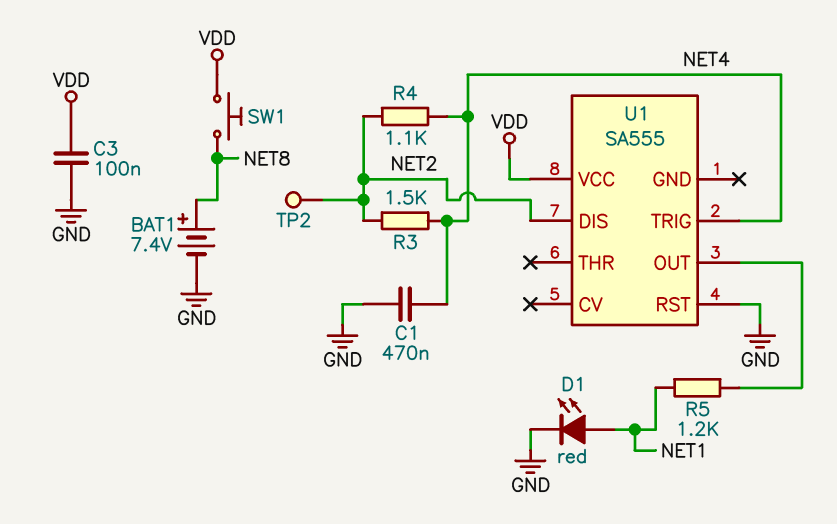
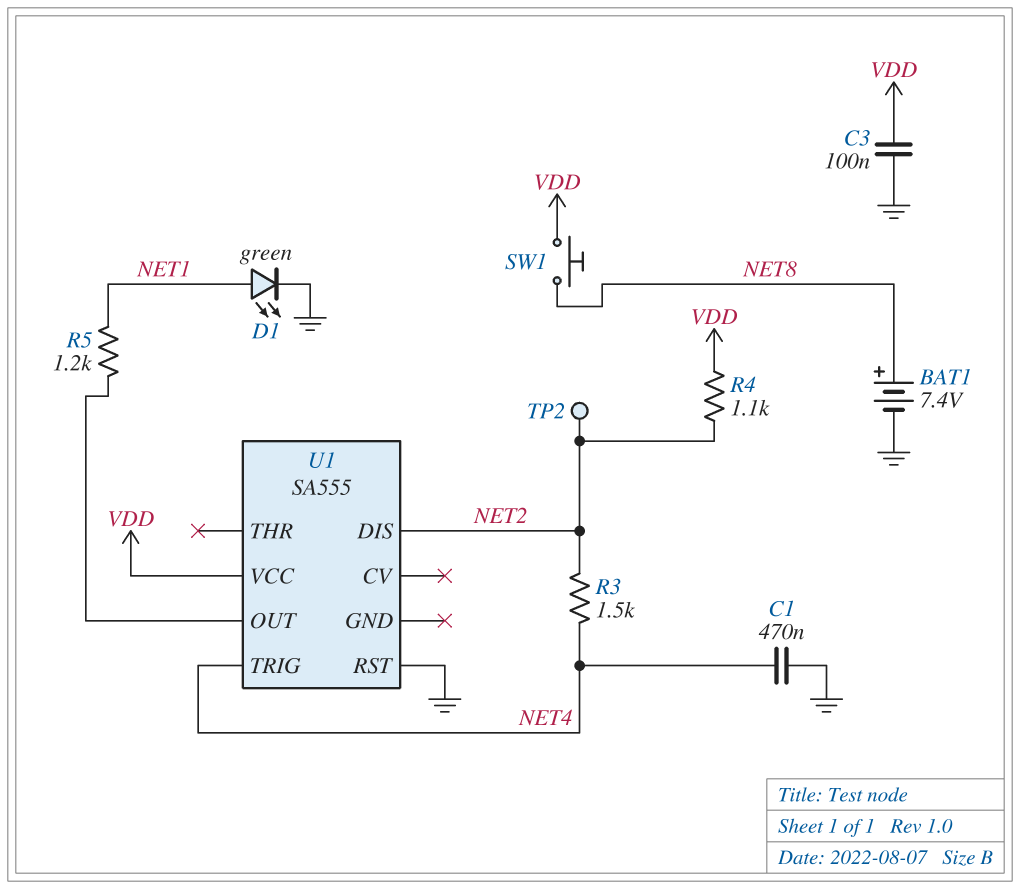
D1: LED red (A NET1, K GND) -> LED green (A NET1, K GND)
R4: 1.1k (NET2, NET4) -> 1.1k (NET2, VDD)

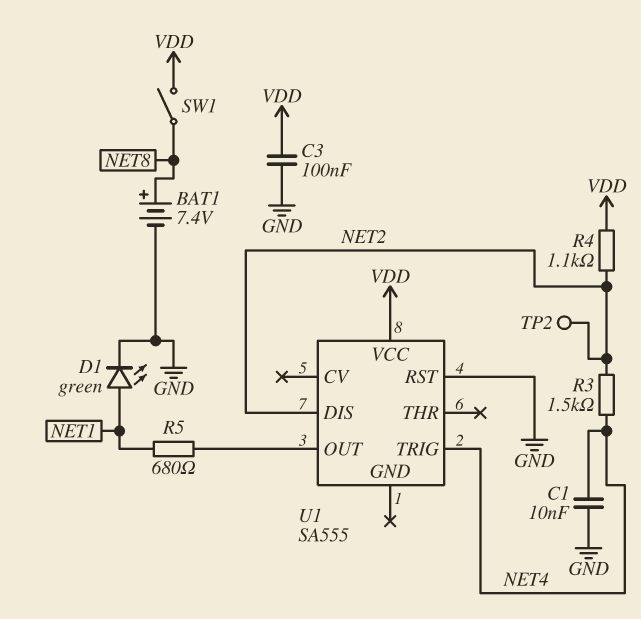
C1: 470nF (GND, NET4) -> 10nF (GND, NET4)
R5: 1.2k (NET1, U1/OUT) -> 680 (NET1, U1/OUT)
SW1: button (NET8, VDD) -> switch (NET8, VDD)

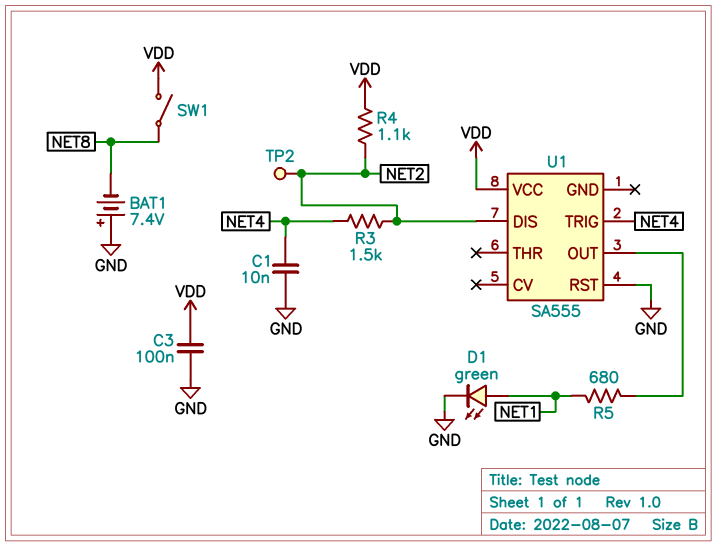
BAT1: 7.4V (plus NET8, minus GND) -> 7.4V (plus GND, minus NET8)

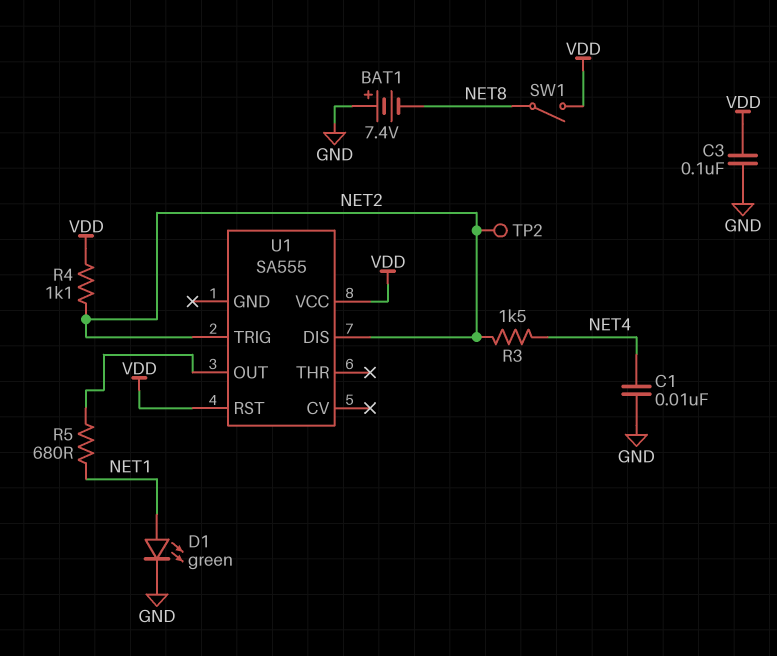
U1 pin RST: GND -> VDD
U1 pin TRIG: NET4 -> NET2

